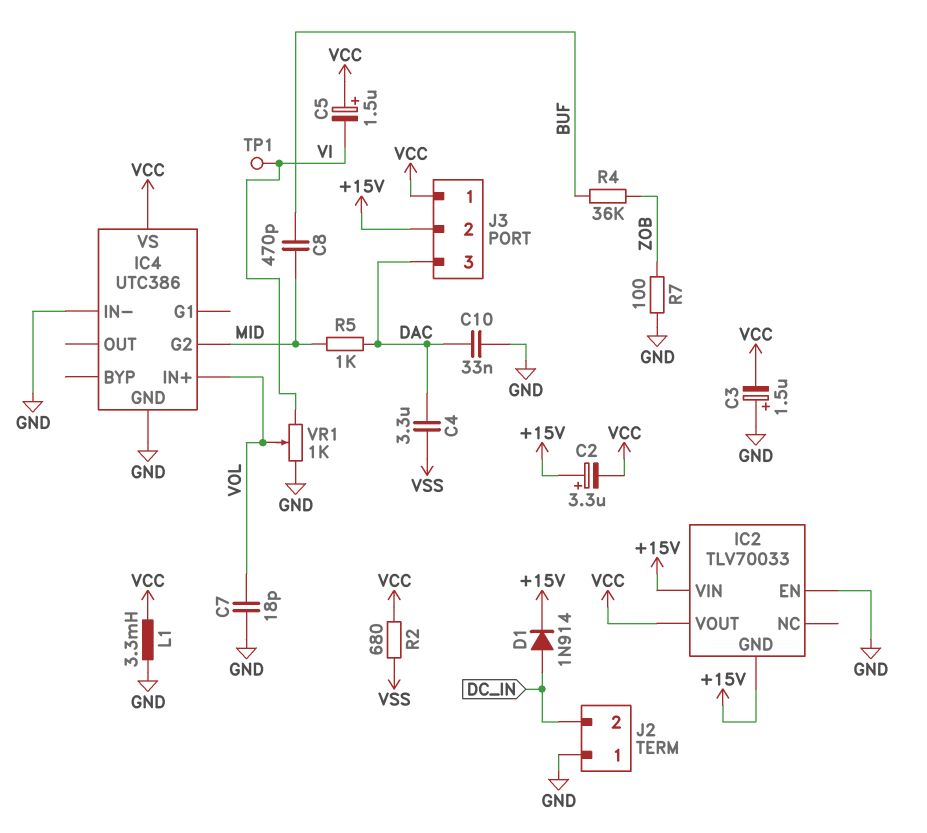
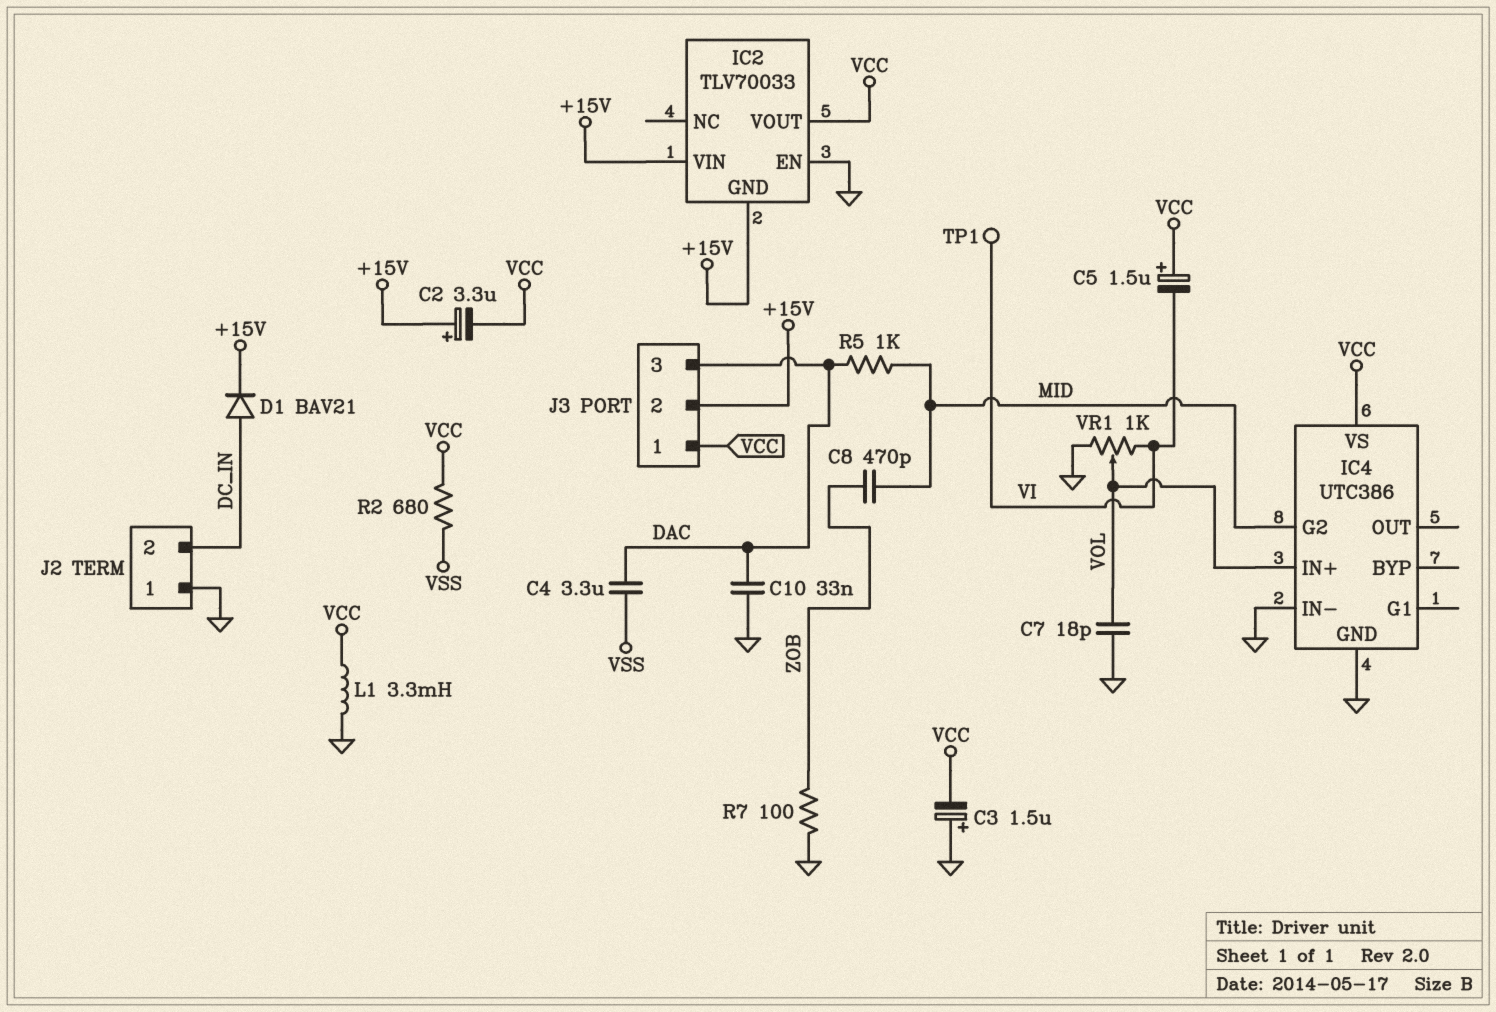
C8: 470pF (BUF, MID) -> 470pF (MID, ZOB)
D1: diode 1N914 (A DC_IN, K +15V) -> diode BAV21 (A DC_IN, K +15V)
R4: 36k (BUF, ZOB) -> none

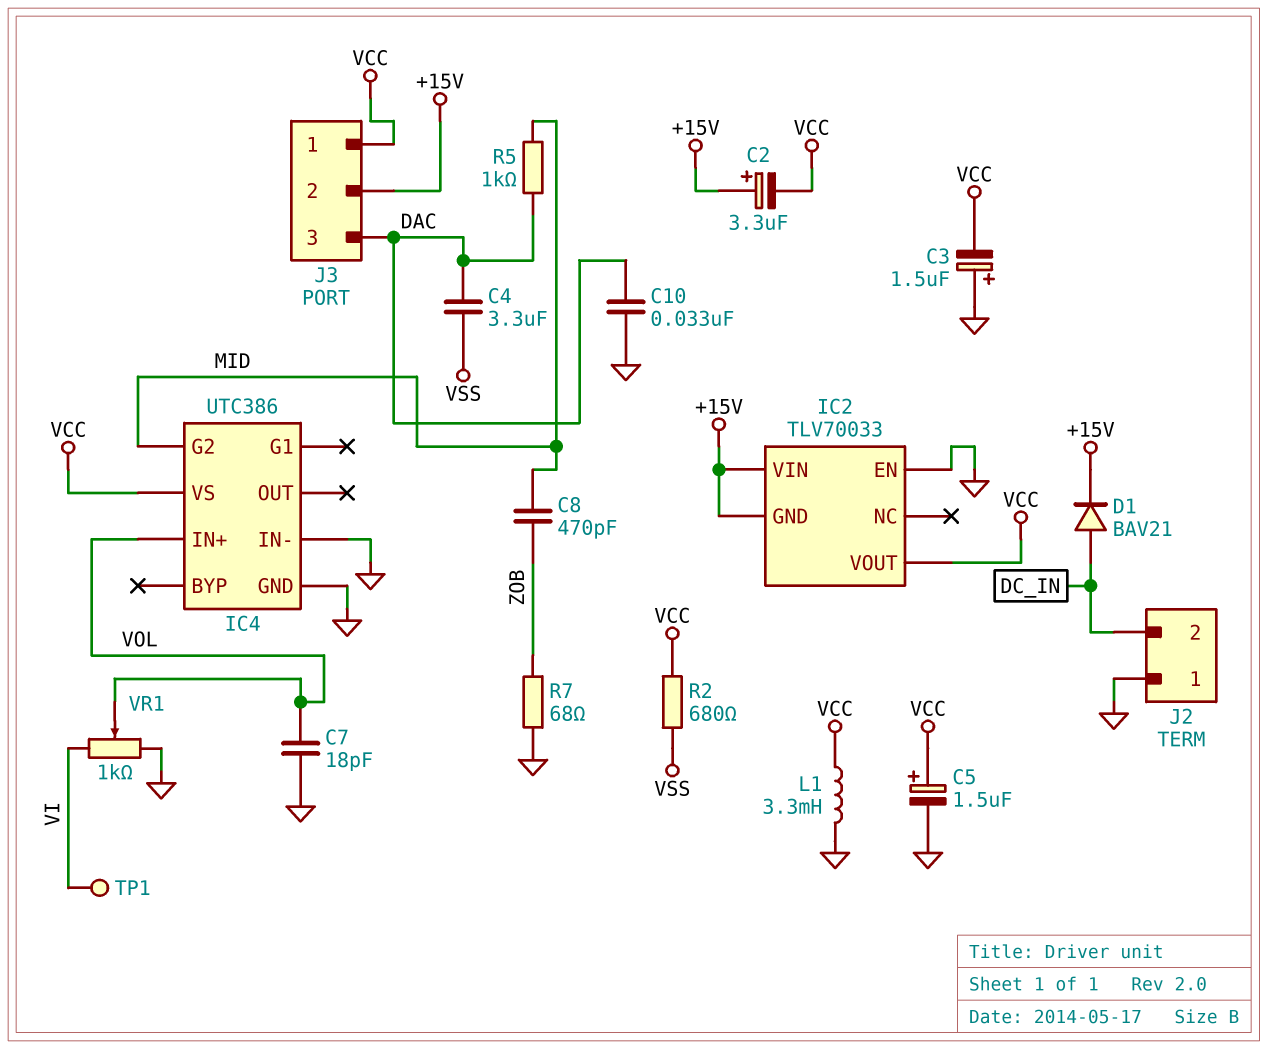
C5: 1.5uF (plus VCC, minus VI) -> 1.5uF (plus VCC, minus GND)
R7: 100 (GND, ZOB) -> 68 (GND, ZOB)

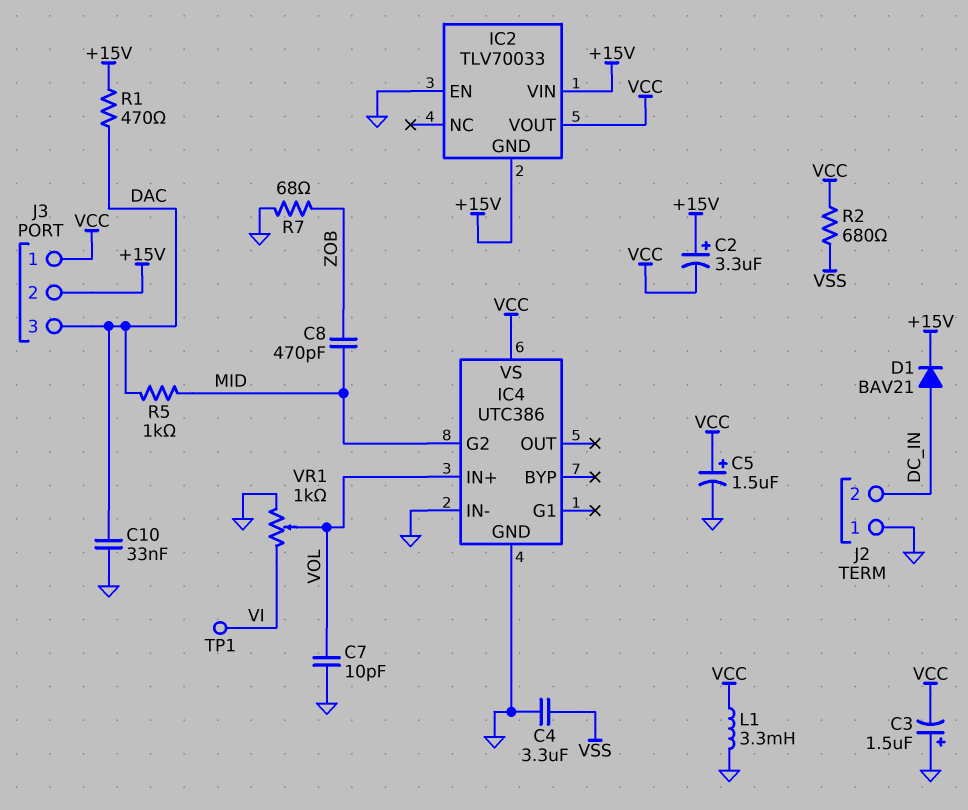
C4: 3.3uF (DAC, VSS) -> 3.3uF (GND, VSS)
C7: 18pF (GND, VOL) -> 10pF (GND, VOL)
R1: none -> 470 (+15V, DAC)

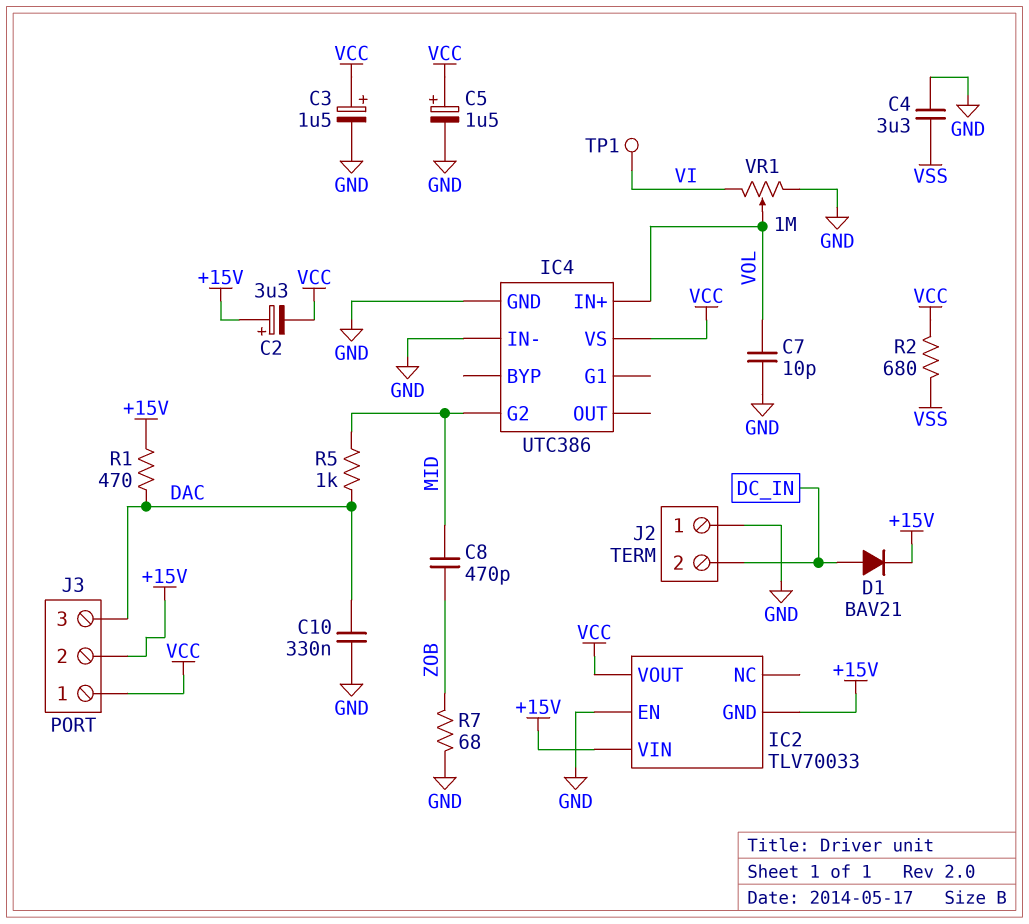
C3: 1.5uF (plus GND, minus VCC) -> 1.5uF (plus VCC, minus GND)
C10: 33nF (DAC, GND) -> 330nF (DAC, GND)
L1: 3.3mH (GND, VCC) -> none
VR1: 1k (GND, VI, wiper VOL) -> 1M (GND, VI, wiper VOL)

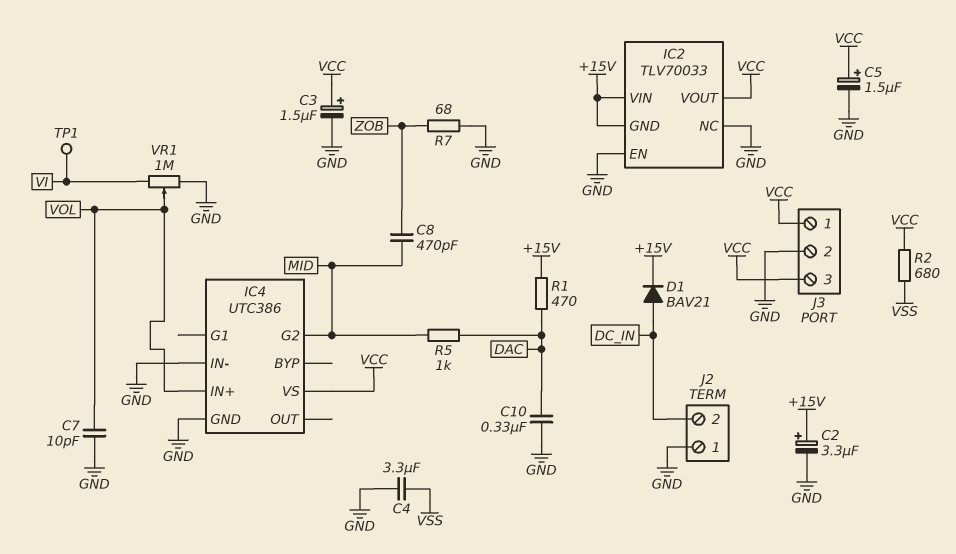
C2: 3.3uF (plus +15V, minus VCC) -> 3.3uF (plus +15V, minus GND)
IC2 pin NC: none -> GND
J3 pin 2: +15V -> GND
J3 pin 3: DAC -> VCC

